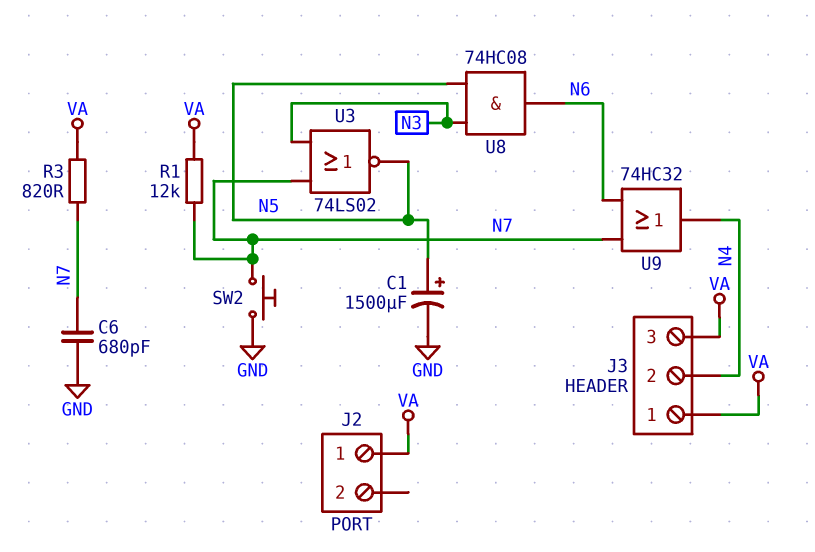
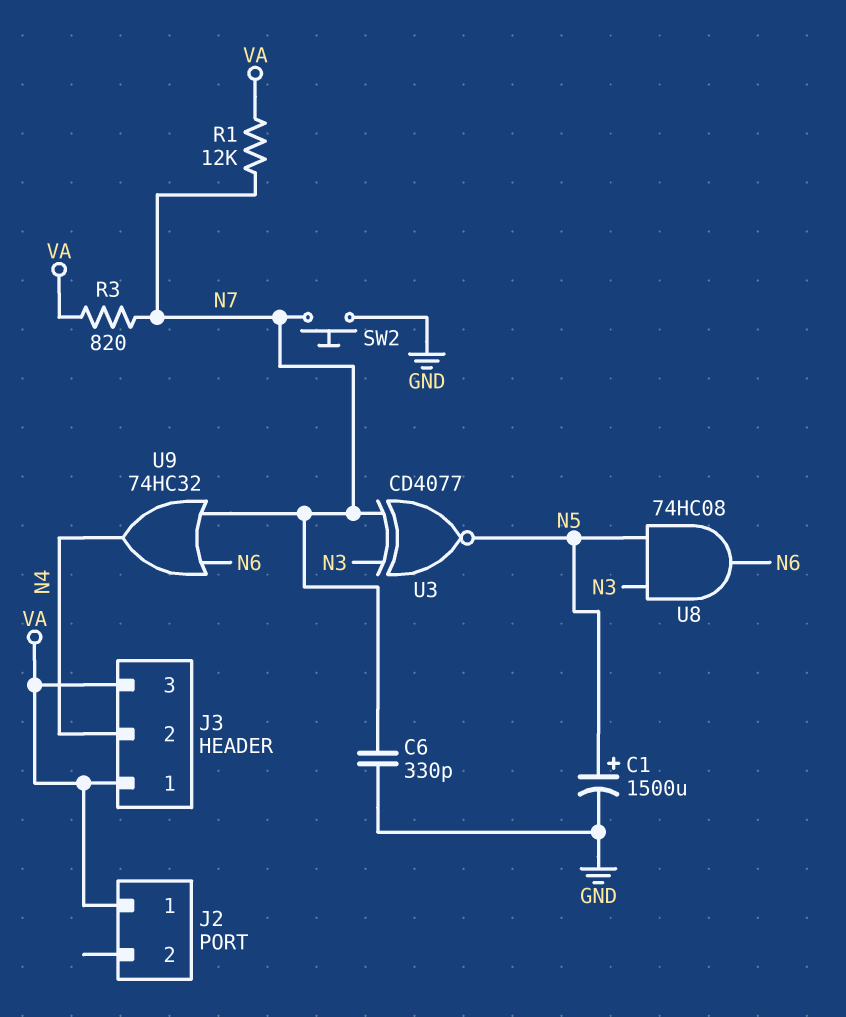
C6: 680pF (GND, N7) -> 330pF (GND, N7)
U3: NOR 74LS02 (in N3, in N7, out N5) -> XNOR CD4077 (in N3, in N7, out N5)

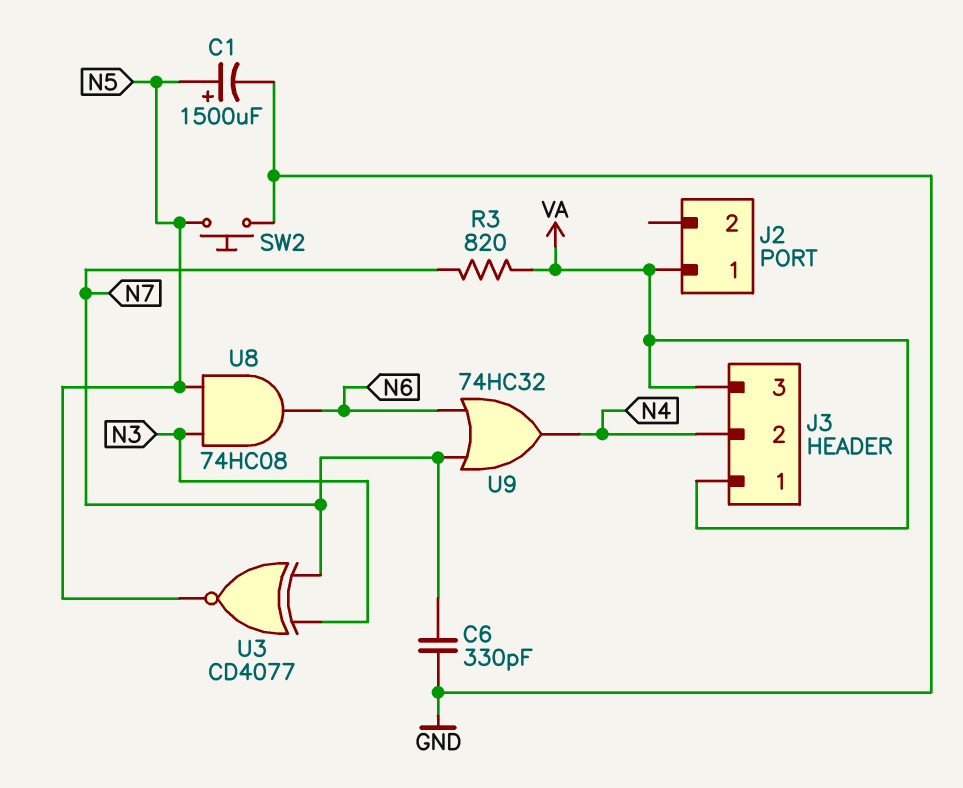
R1: 12k (N7, VA) -> none
SW2: button (GND, N7) -> button (GND, N5)

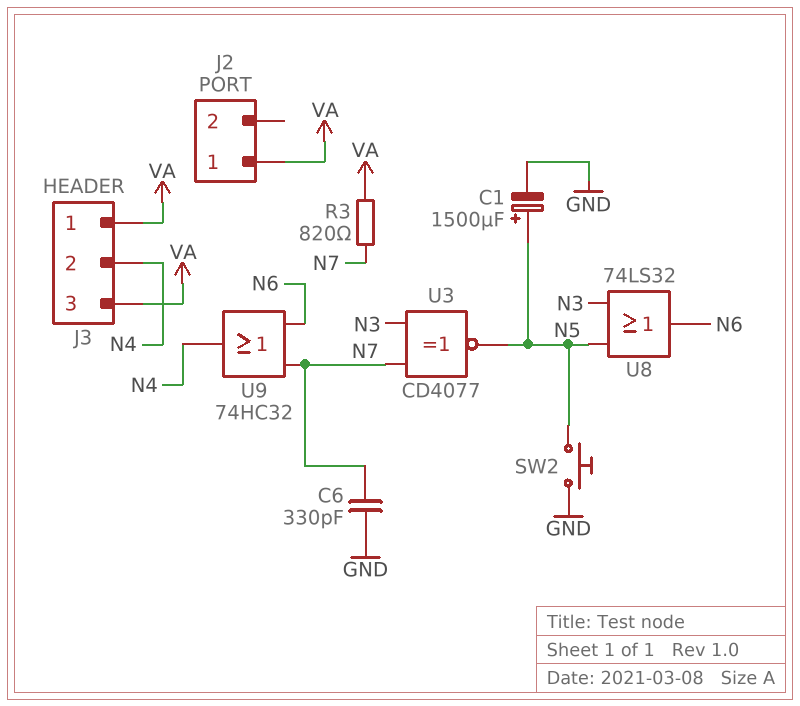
U8: AND 74HC08 (in N3, in N5, out N6) -> OR 74LS32 (in N3, in N5, out N6)

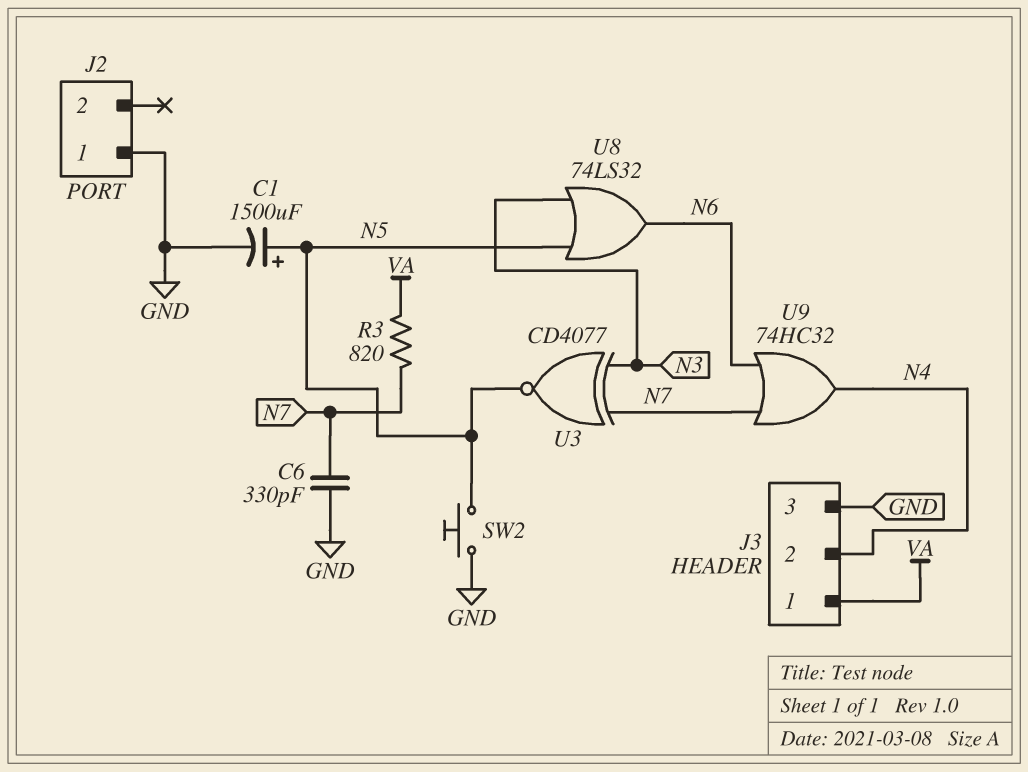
J2 pin 1: VA -> GND
J3 pin 3: VA -> GND

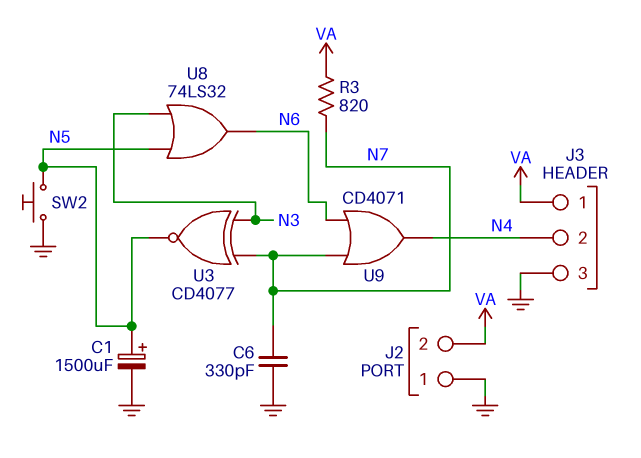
J2 pin 2: none -> VA
U9: OR 74HC32 (in N6, in N7, out N4) -> OR CD4071 (in N6, in N7, out N4)

